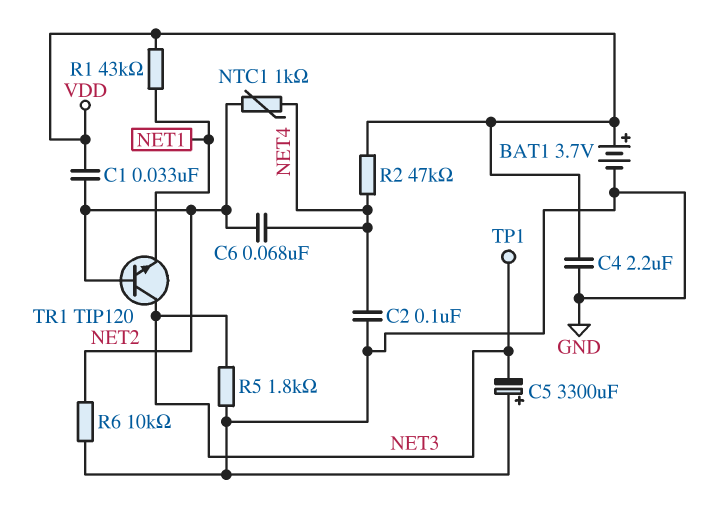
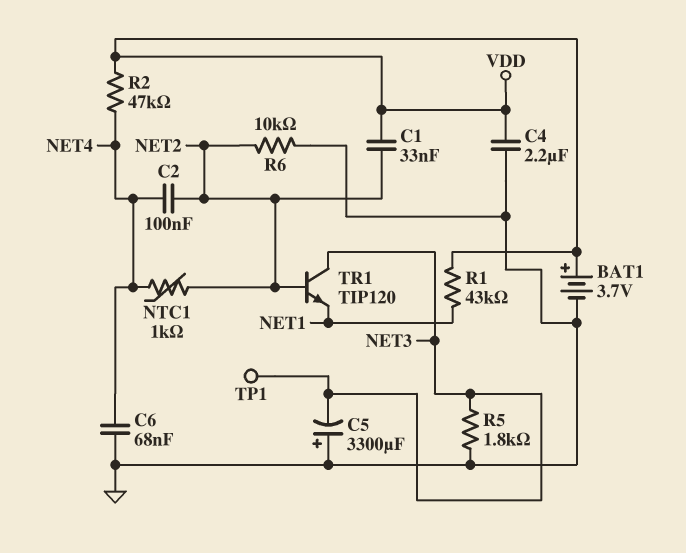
C2: 100nF (GND, NET4) -> 100nF (NET2, NET4)
C6: 68nF (NET2, NET4) -> 68nF (GND, NET4)

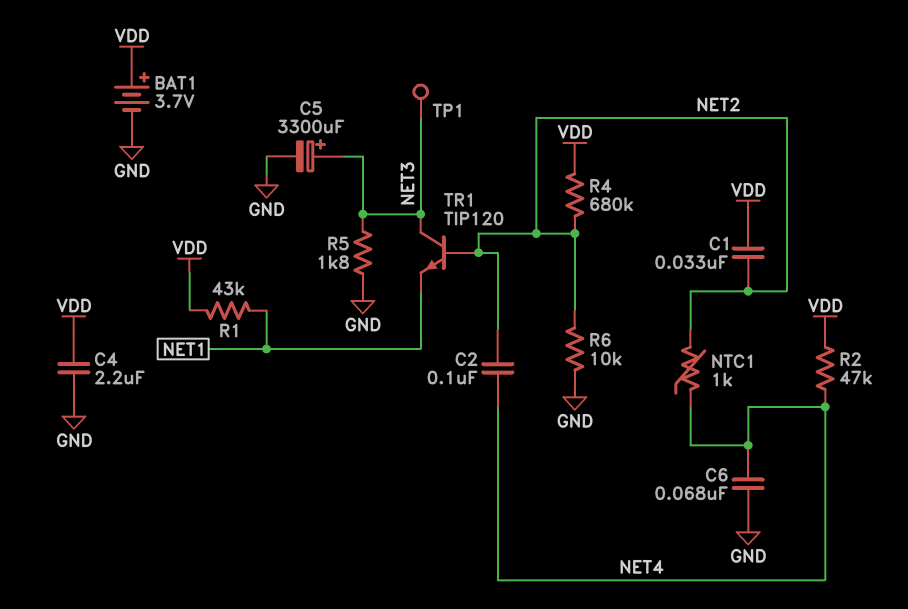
C5: 3300uF (plus GND, minus NET3) -> 3300uF (plus NET3, minus GND)
R4: none -> 680k (NET2, VDD)

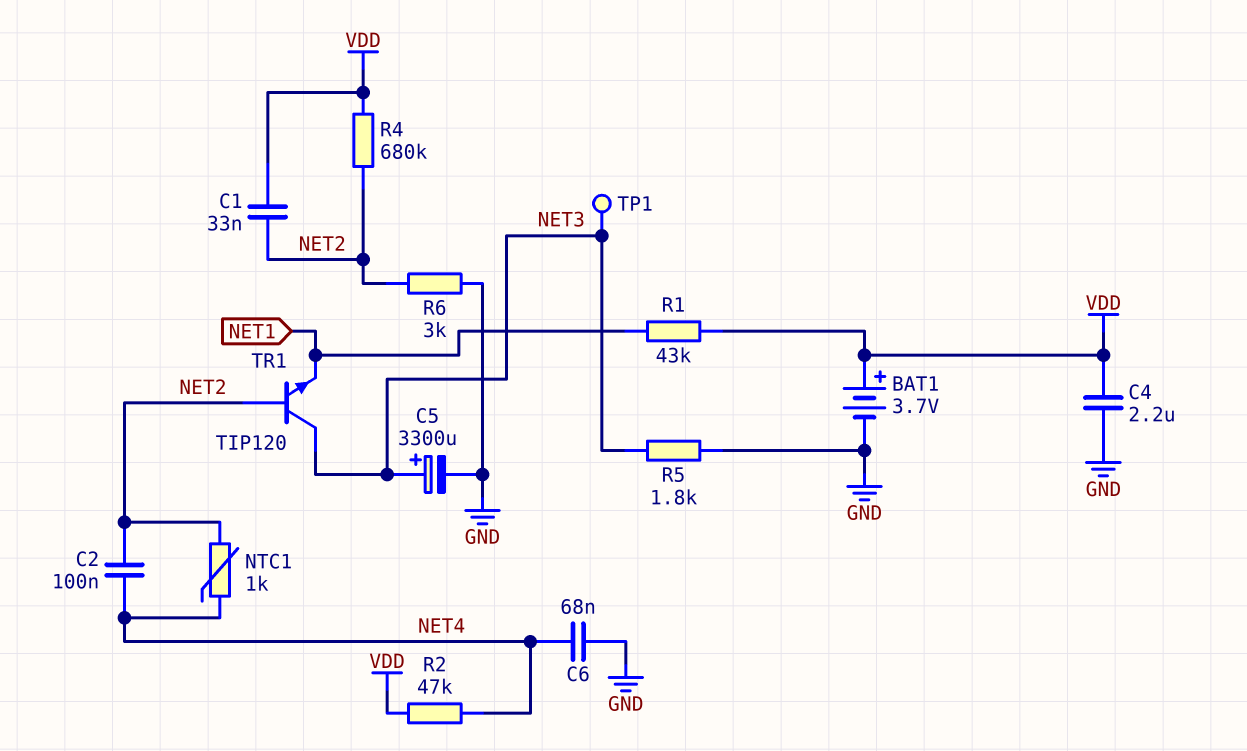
R6: 10k (GND, NET2) -> 3k (GND, NET2)

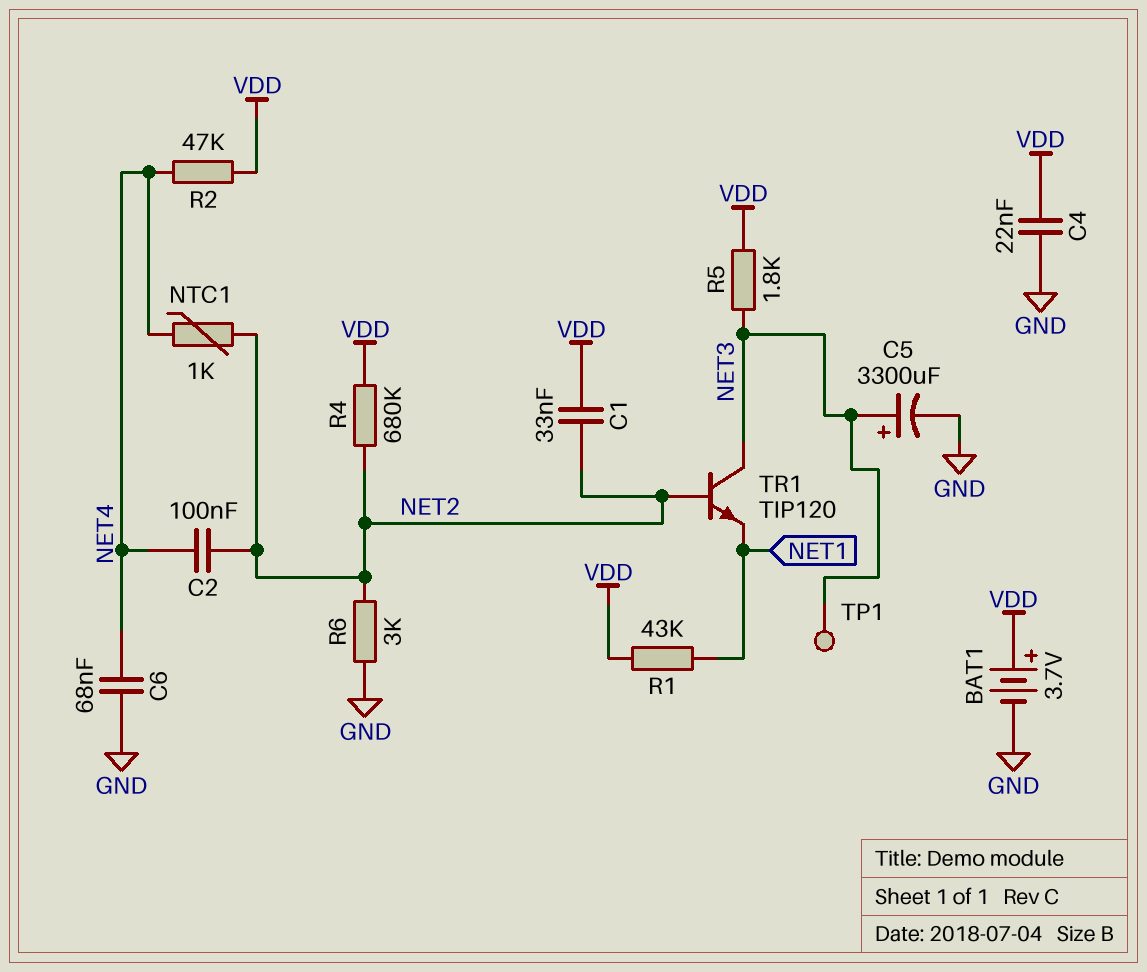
C4: 2.2uF (GND, VDD) -> 22nF (GND, VDD)
R5: 1.8k (GND, NET3) -> 1.8k (NET3, VDD)

